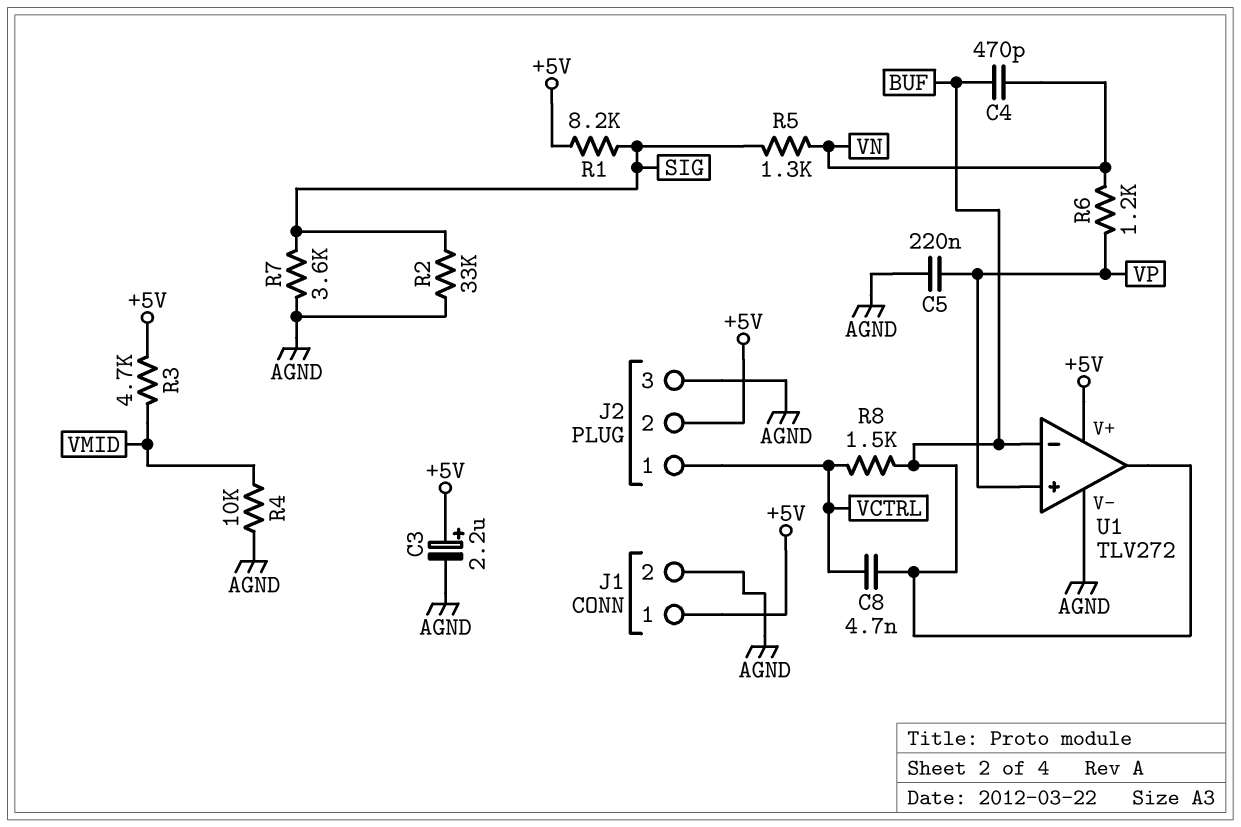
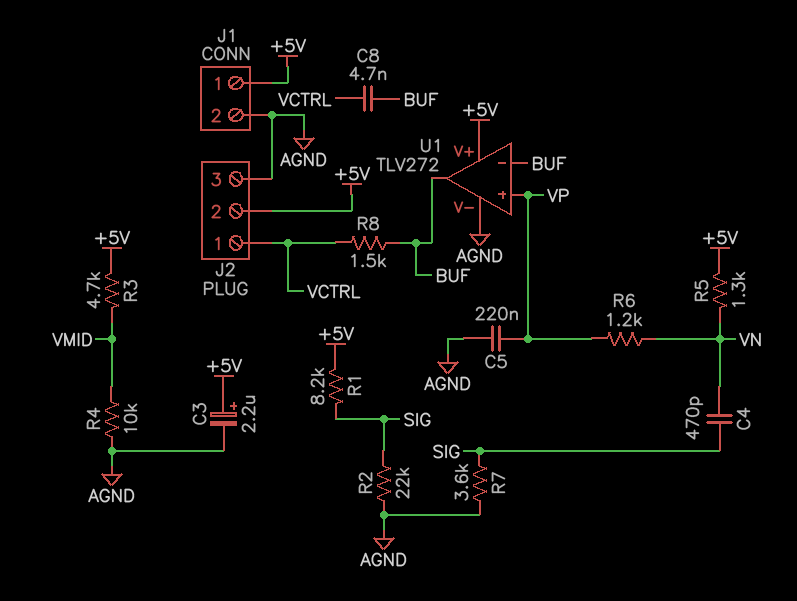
C4: 470pF (BUF, VN) -> 470pF (SIG, VN)
R2: 33k (AGND, SIG) -> 22k (AGND, SIG)
R5: 1.3k (SIG, VN) -> 1.3k (+5V, VN)

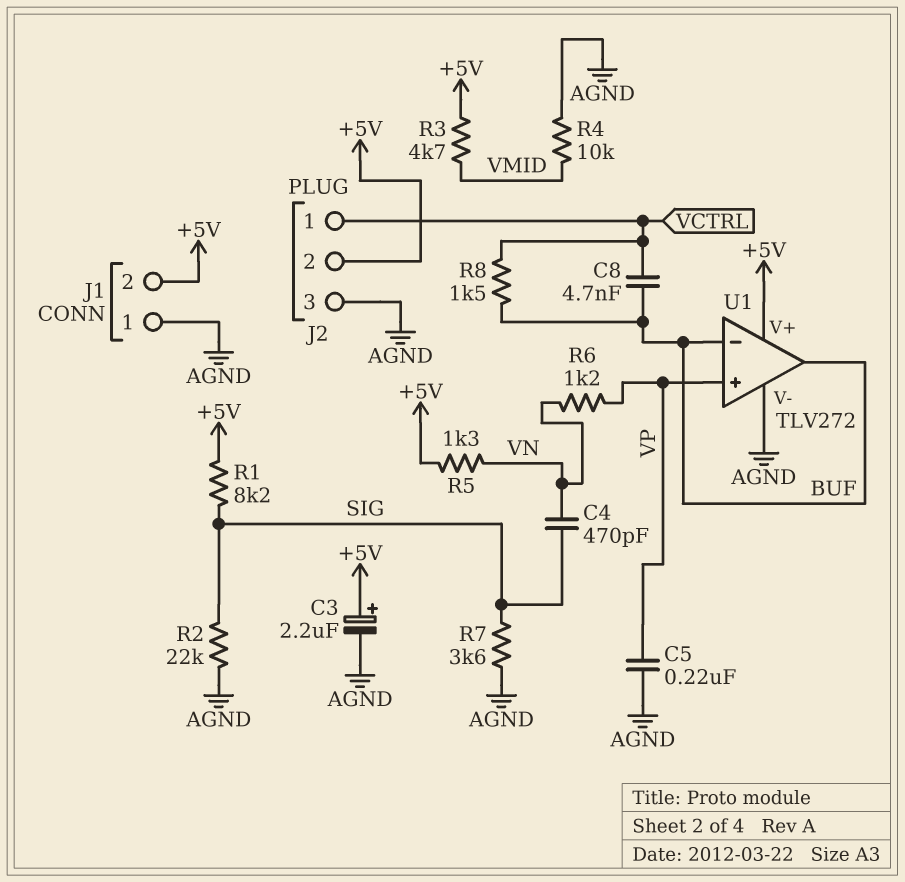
J1 pin 1: +5V -> AGND
J1 pin 2: AGND -> +5V

